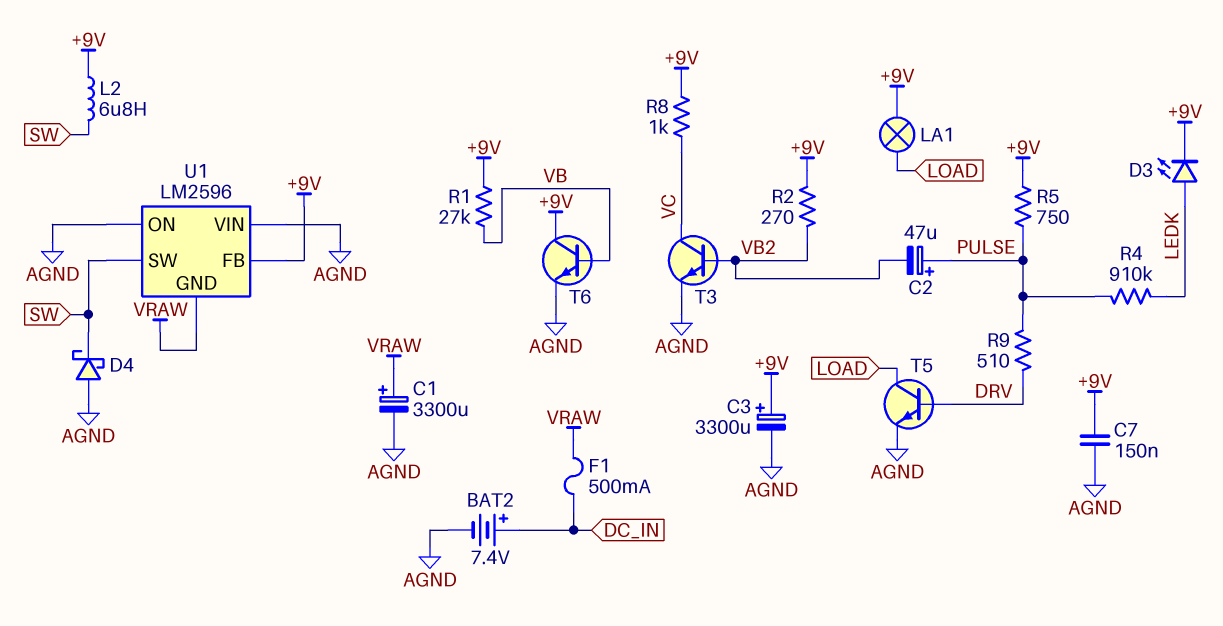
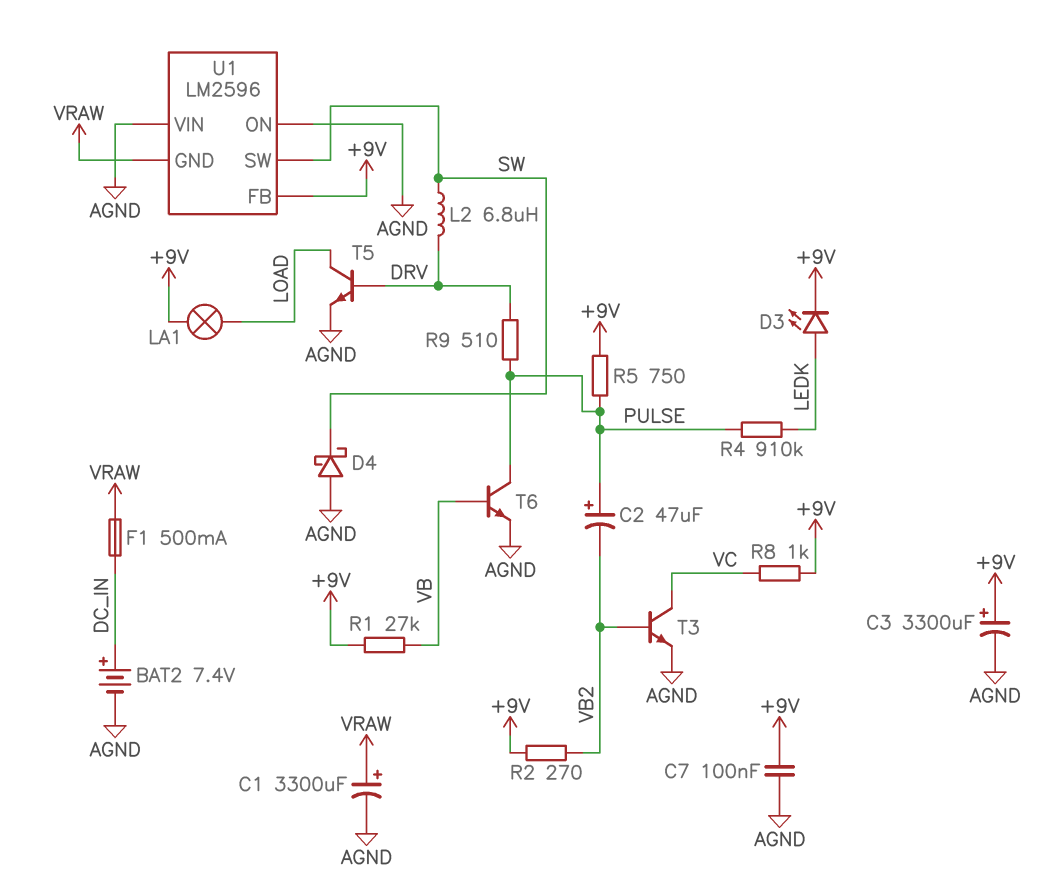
C7: 150nF (+9V, AGND) -> 100nF (+9V, AGND)
L2: 6.8uH (+9V, SW) -> 6.8uH (DRV, SW)
T6: NPN (B VB, C +9V, E AGND) -> NPN (B VB, C PULSE, E AGND)

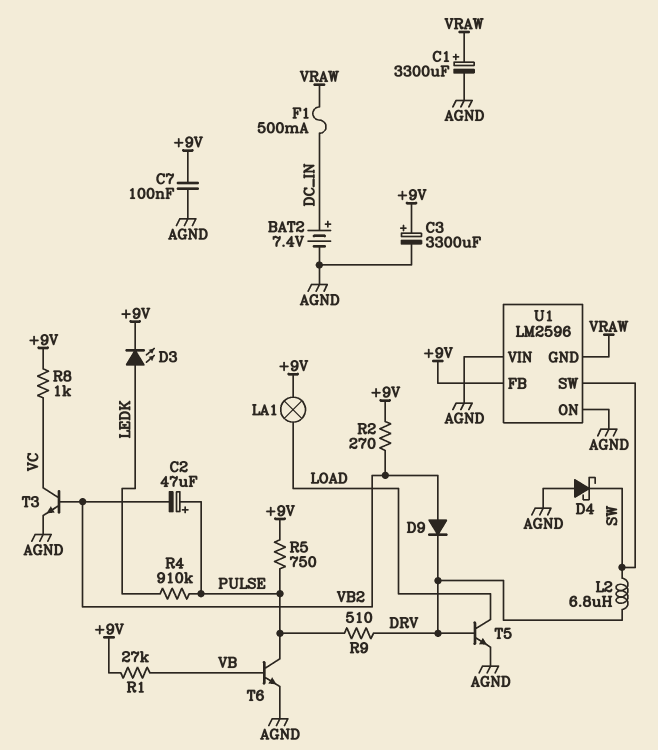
D9: none -> diode (A VB2, K DRV)

